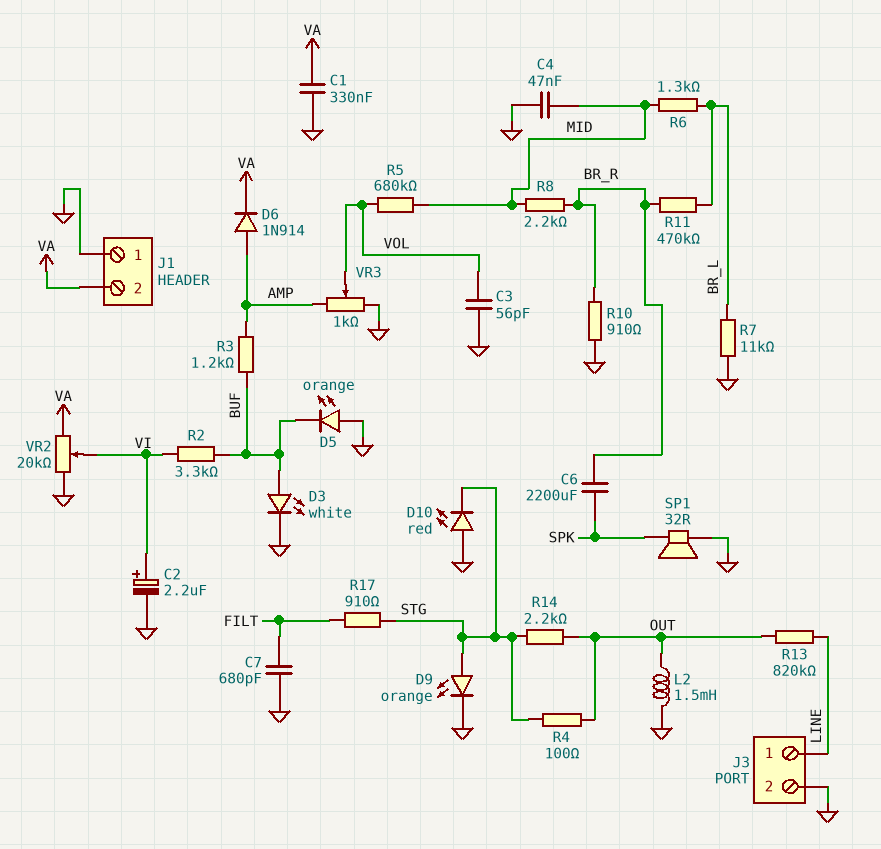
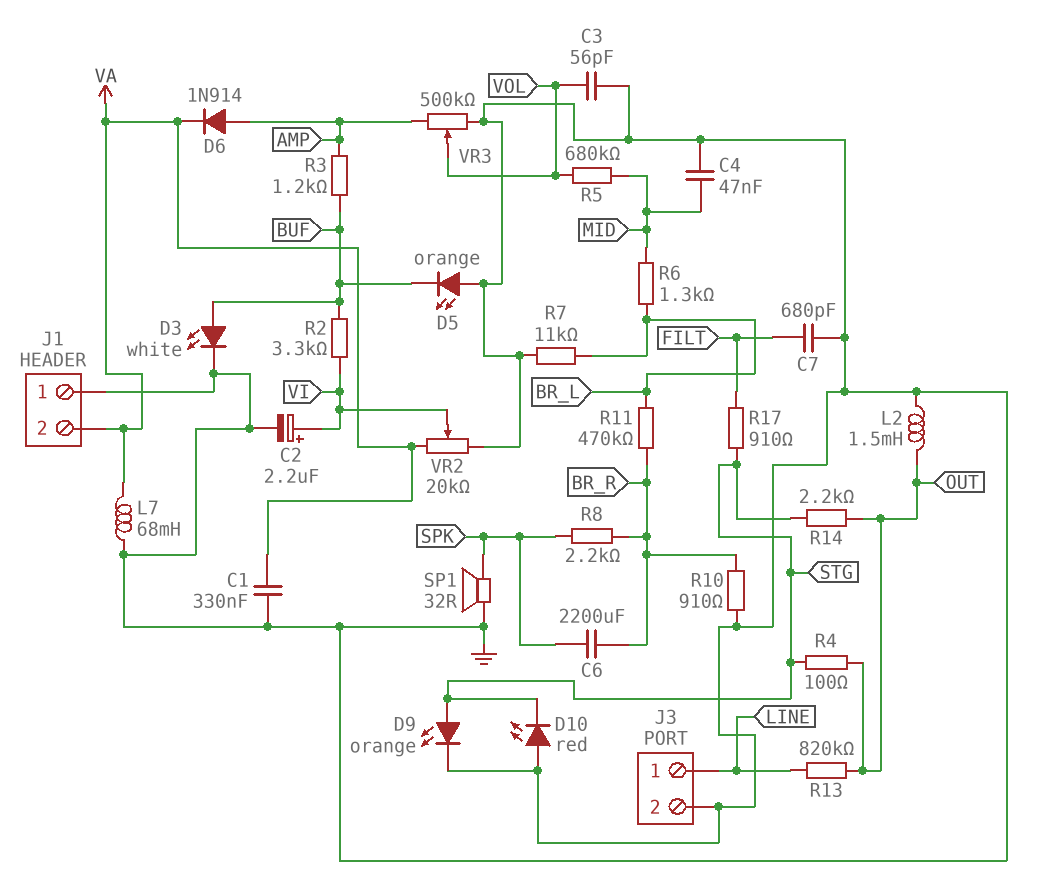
L7: none -> 68mH (GND, VA)
R8: 2.2k (BR_R, MID) -> 2.2k (BR_R, SPK)
VR3: 1k (AMP, GND, wiper VOL) -> 500k (AMP, GND, wiper VOL)

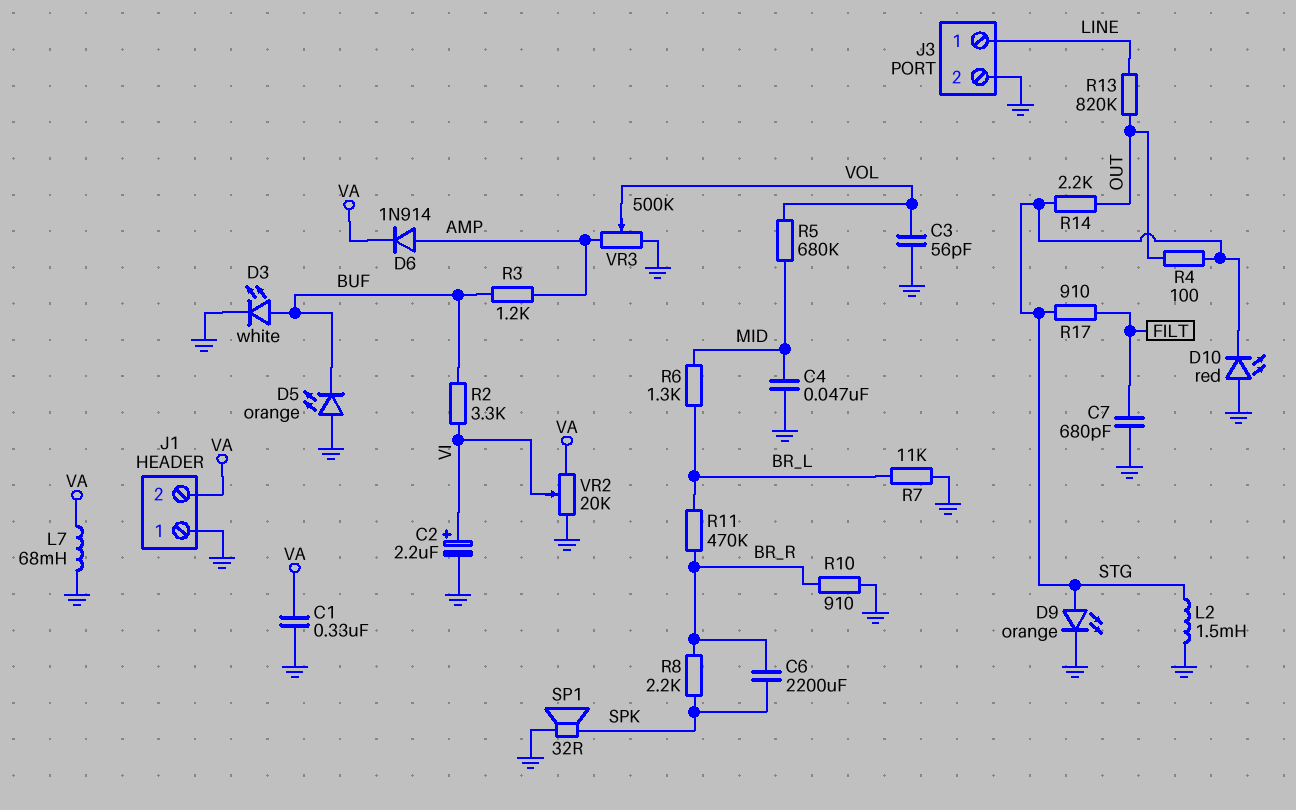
L2: 1.5mH (GND, OUT) -> 1.5mH (GND, STG)

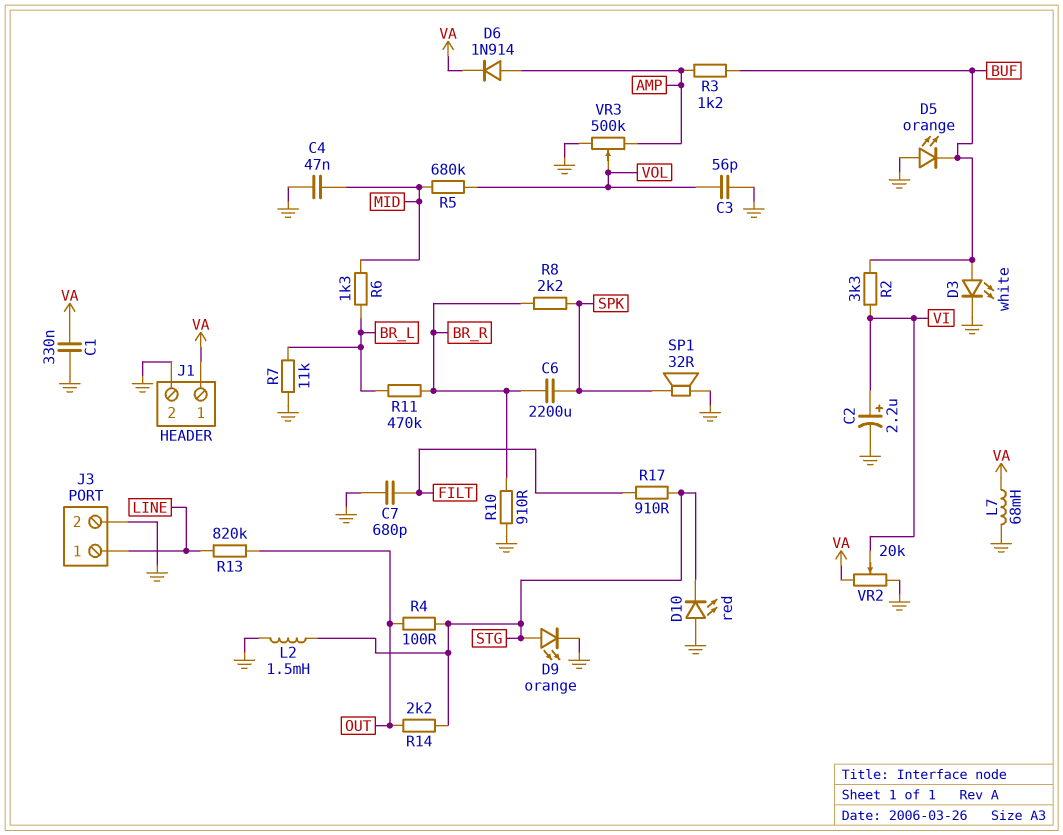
J1 pin 1: GND -> VA
J1 pin 2: VA -> GND

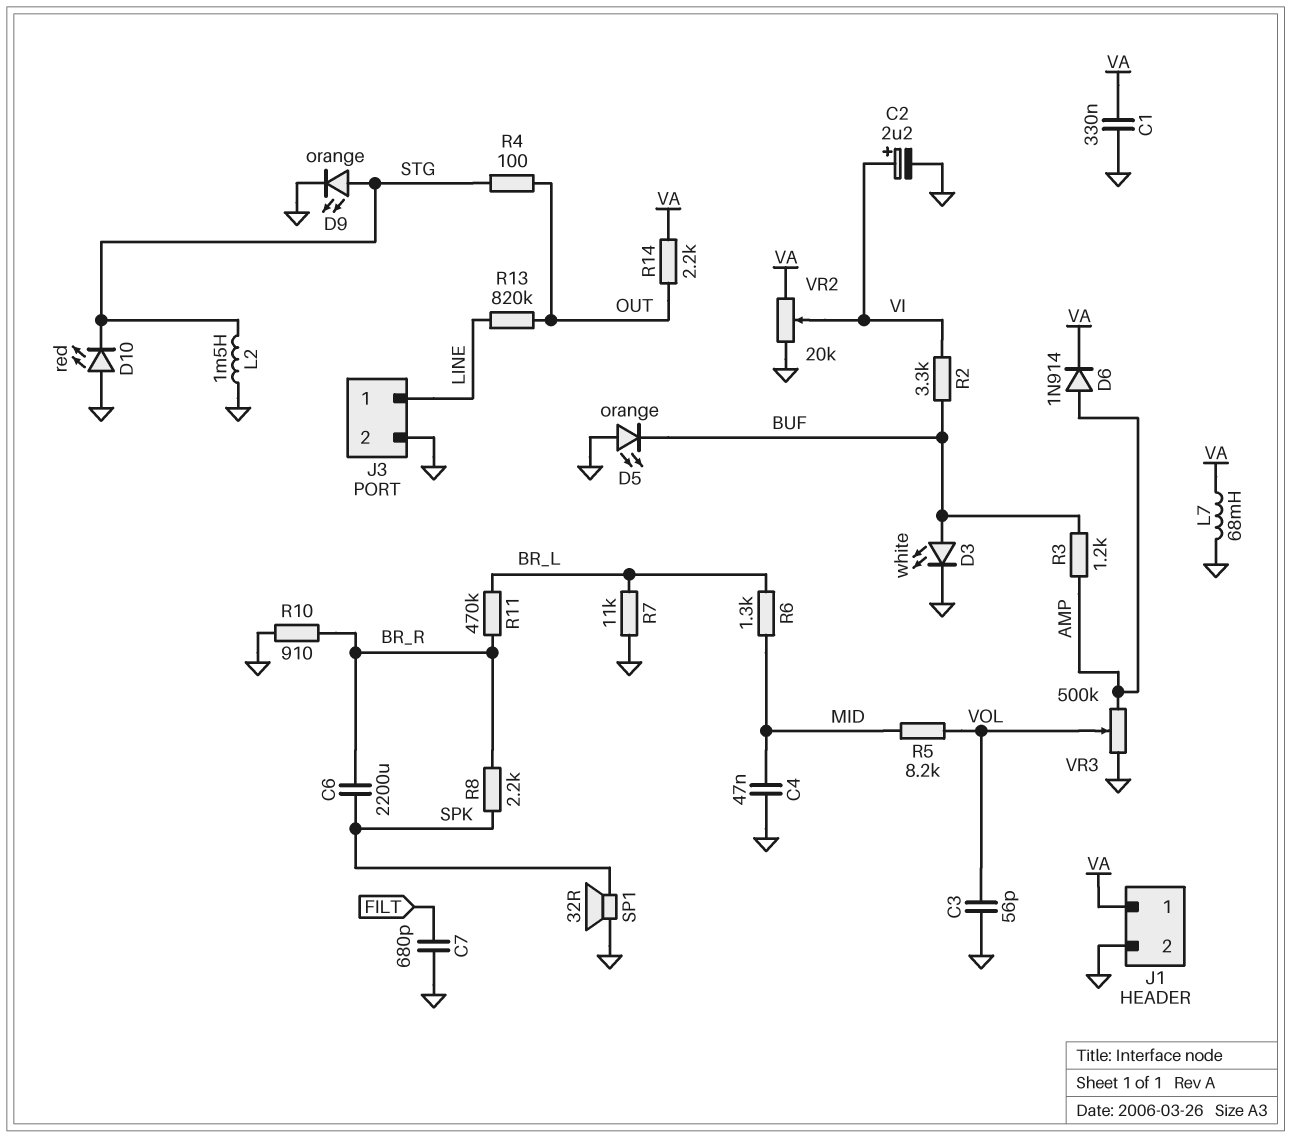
R5: 680k (MID, VOL) -> 8.2k (MID, VOL)
R14: 2.2k (OUT, STG) -> 2.2k (OUT, VA)
R17: 910 (FILT, STG) -> none

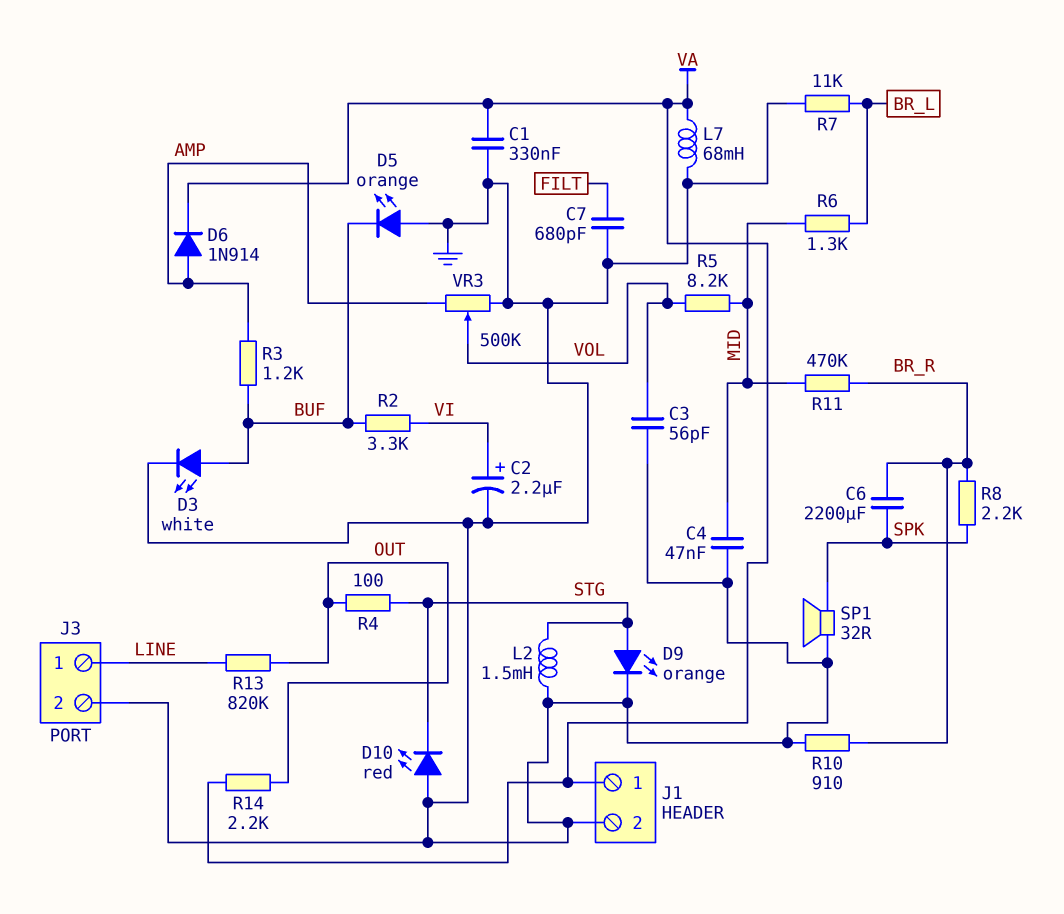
R11: 470k (BR_L, BR_R) -> 470k (BR_R, MID)
VR2: 20k (GND, VA, wiper VI) -> none

